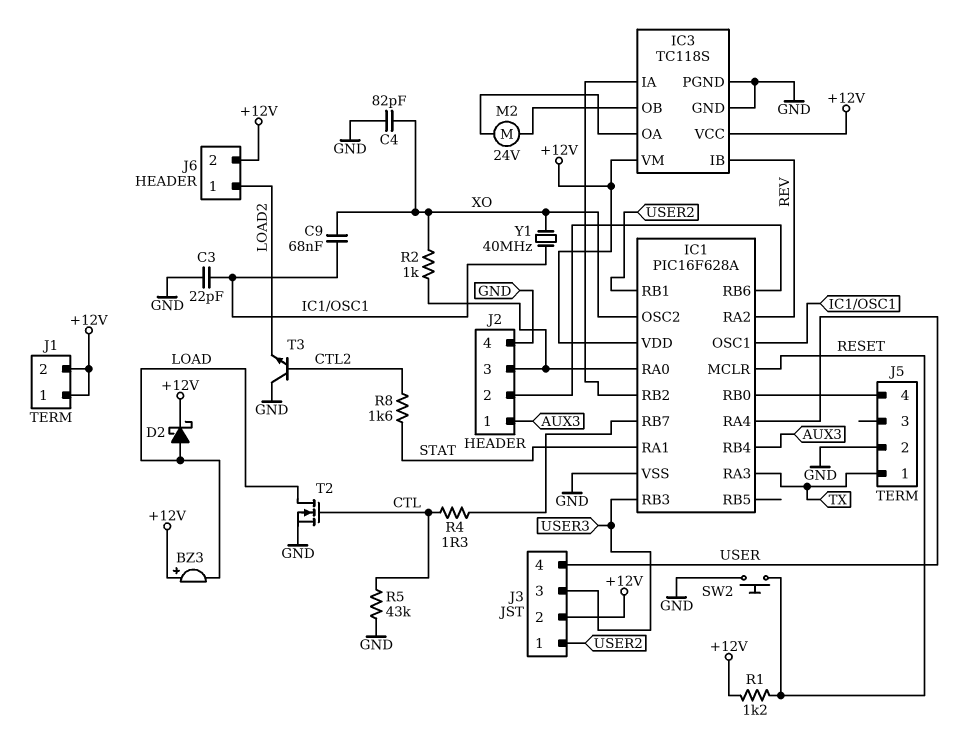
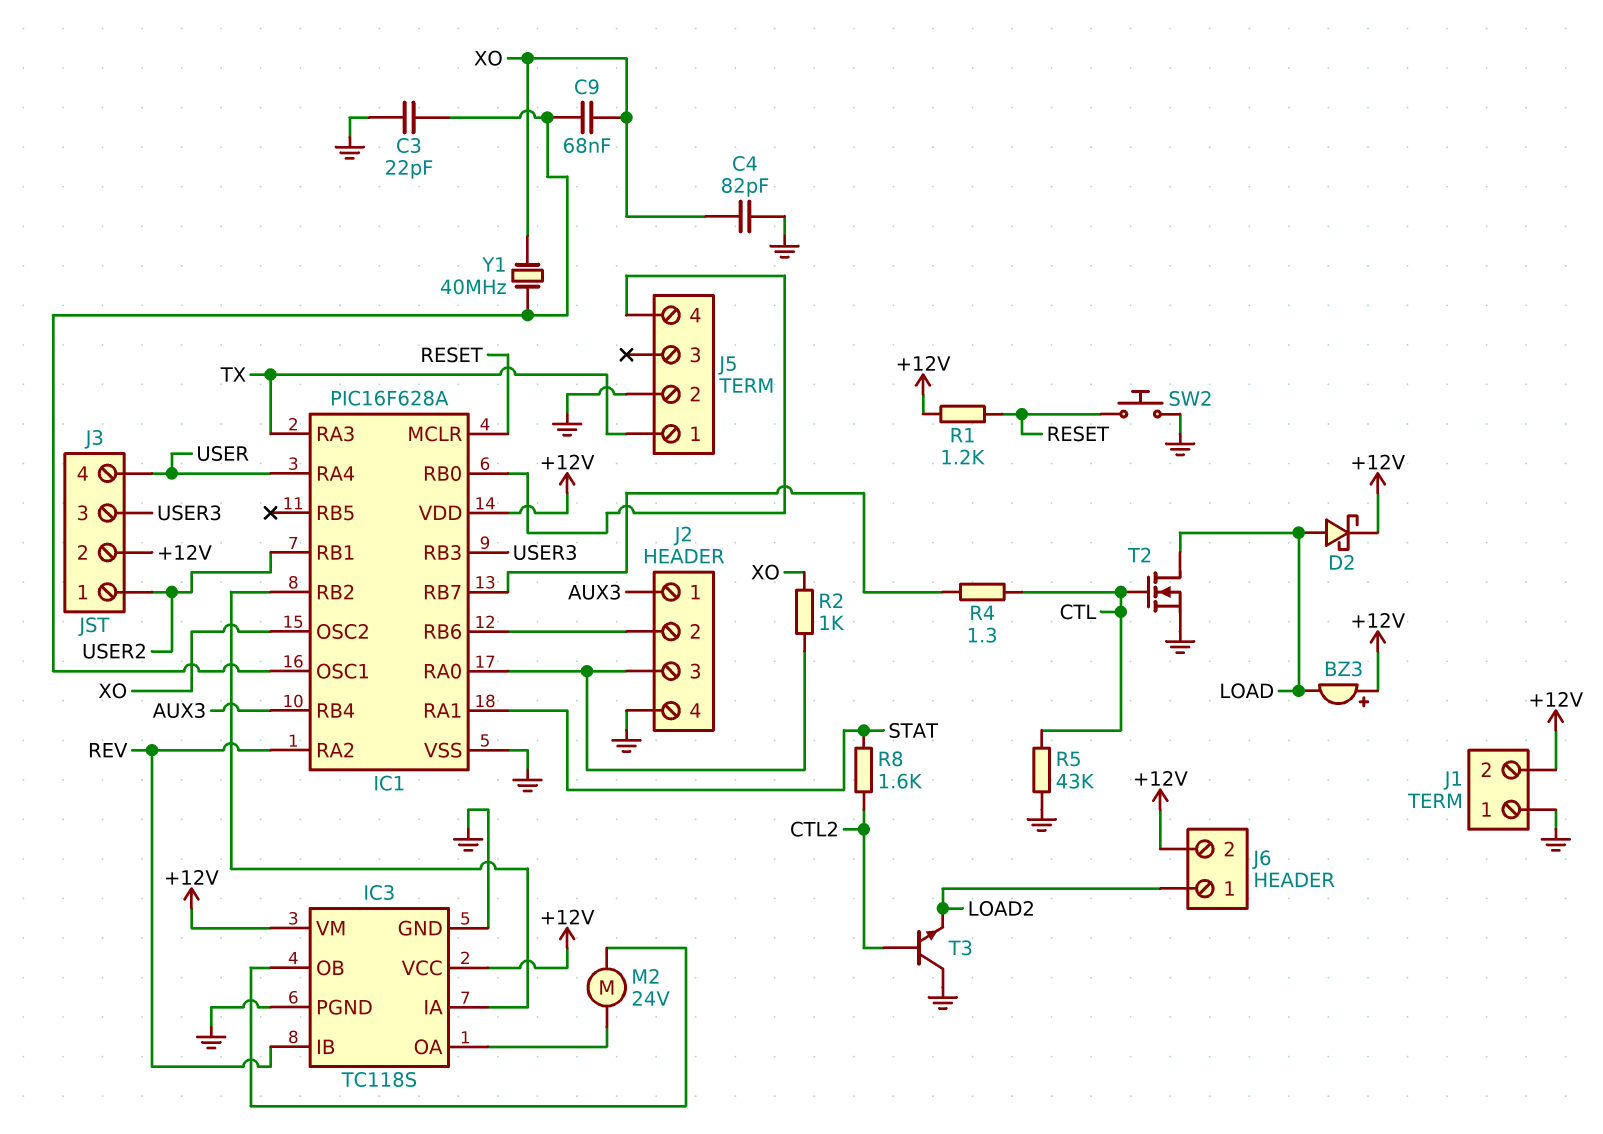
J1 pin 1: +12V -> GND

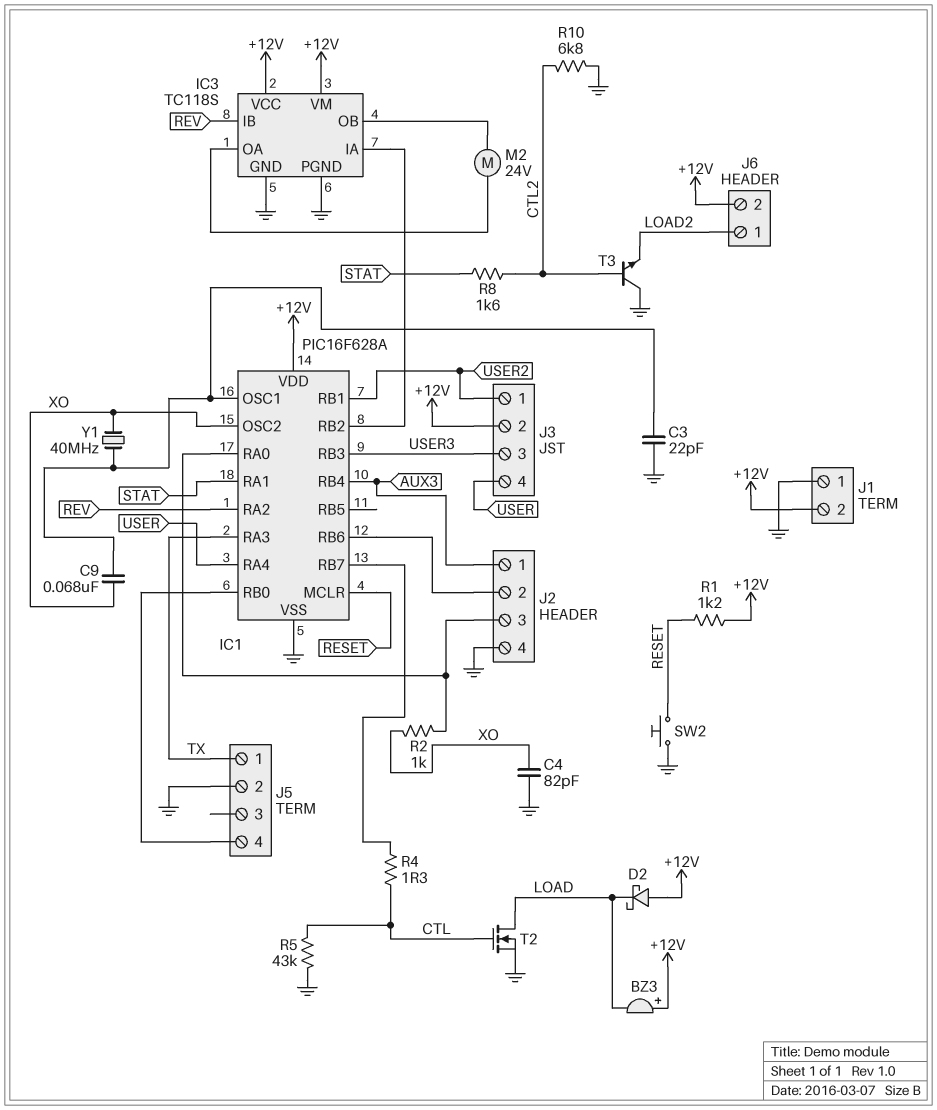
D2: schottky (A LOAD, K +12V) -> schottky (A +12V, K LOAD)
R10: none -> 6.8k (CTL2, GND)

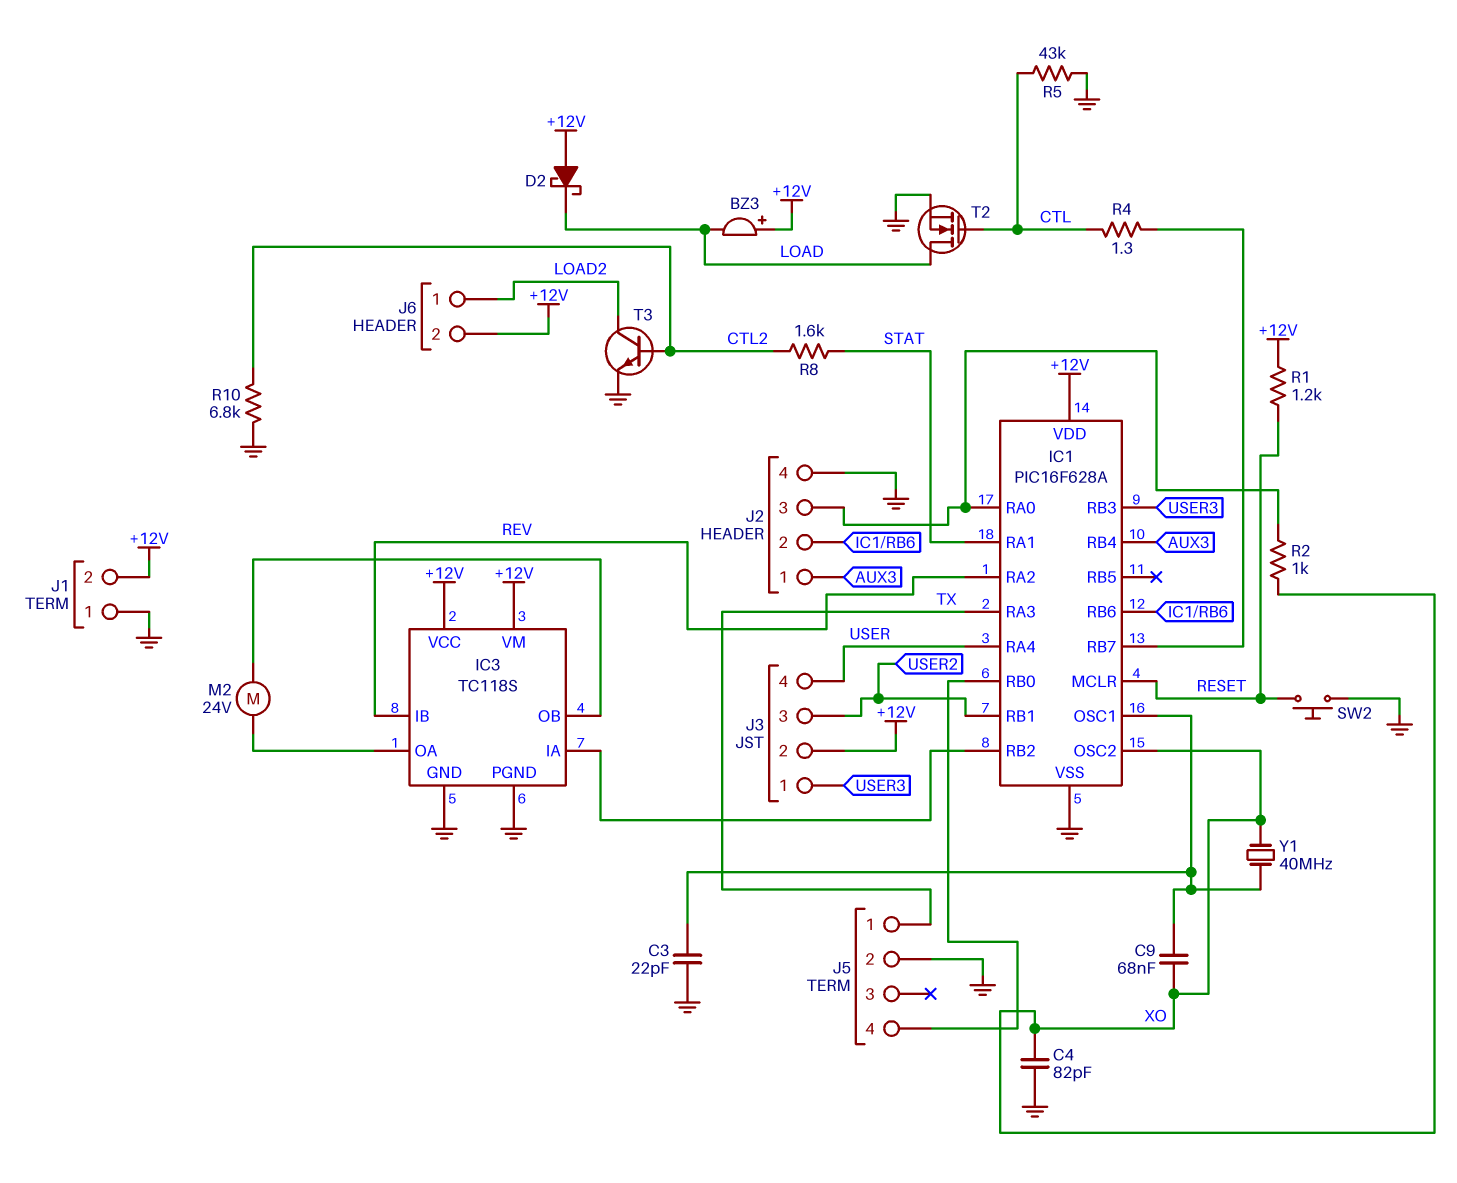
J3 pin 1: USER2 -> USER3
J3 pin 3: USER3 -> USER2
T3: NPN (B CTL2, C GND, E LOAD2) -> NPN (B CTL2, C LOAD2, E GND)

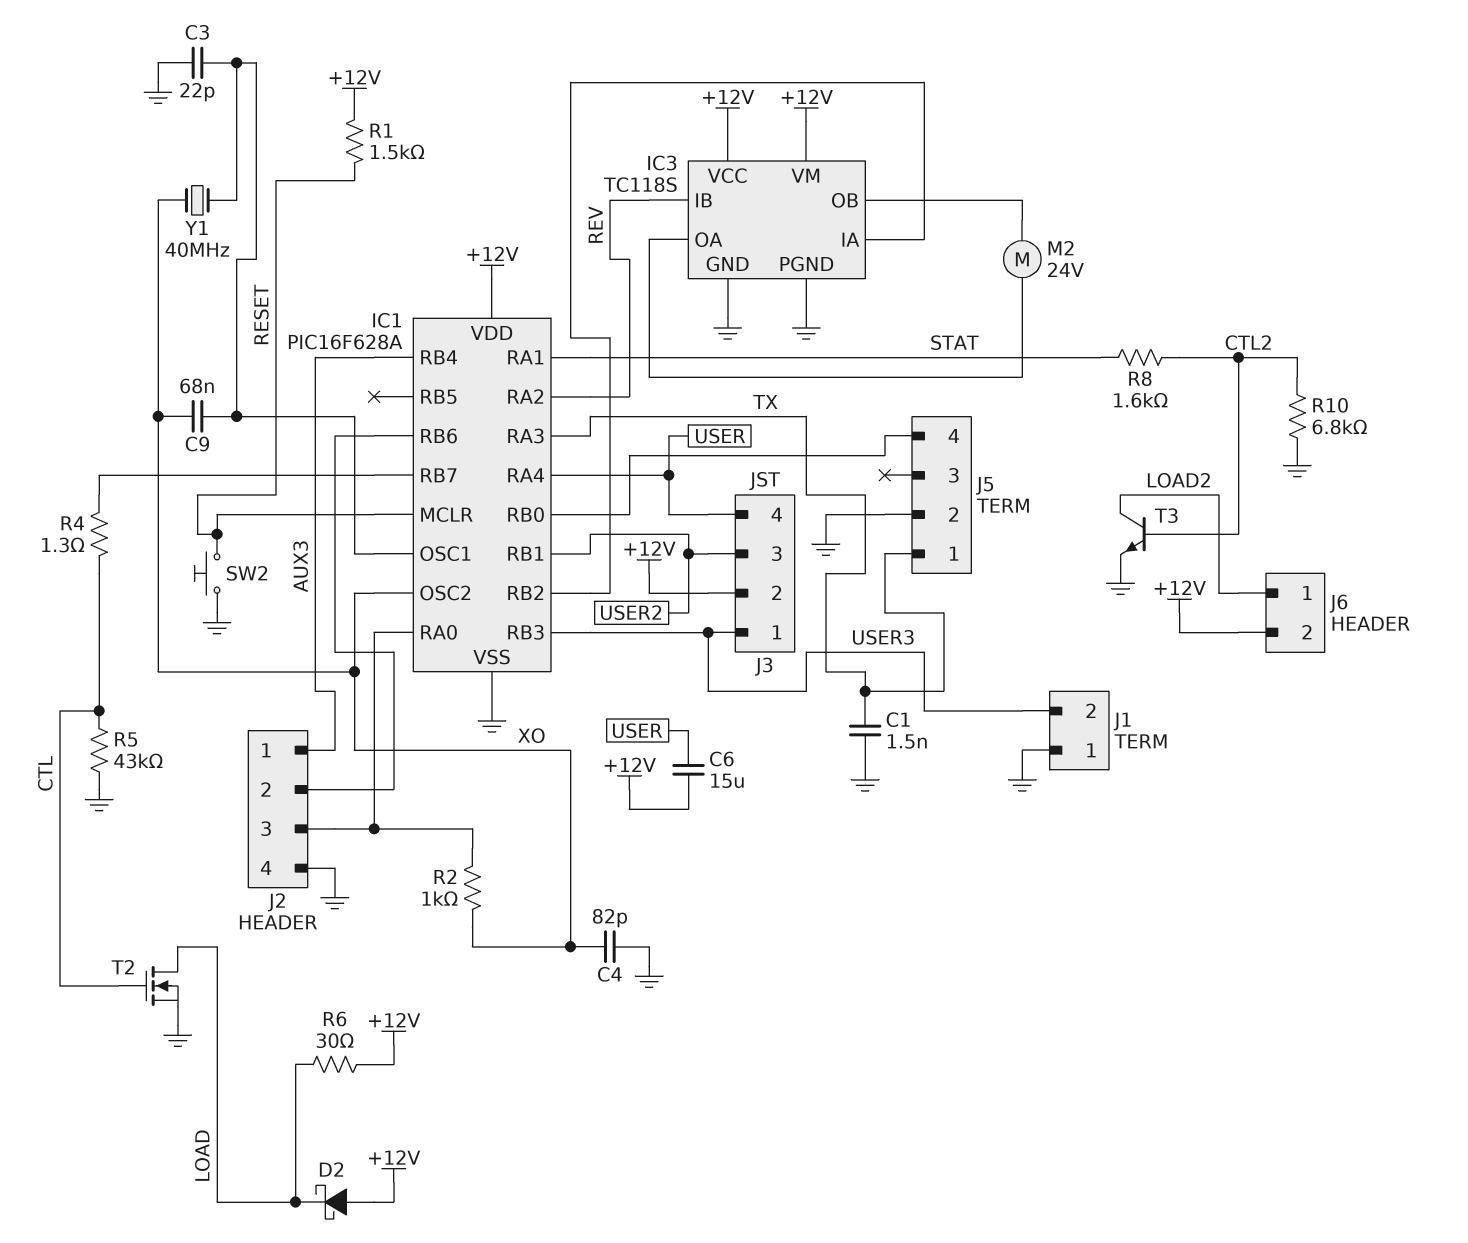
BZ3: buzzer (plus +12V, minus LOAD) -> none
C1: none -> 1.5nF (GND, TX)
C6: none -> 15uF (+12V, USER)
J1 pin 2: +12V -> USER3
R1: 1.2k (+12V, RESET) -> 1.5k (+12V, RESET)
R6: none -> 30 (+12V, LOAD)

